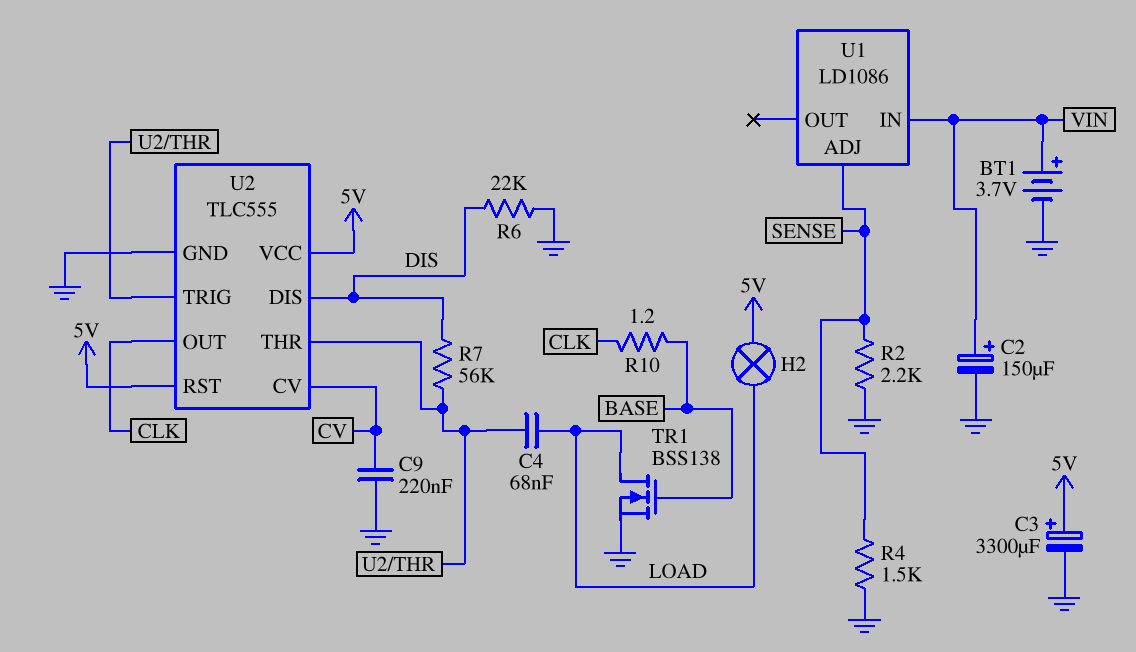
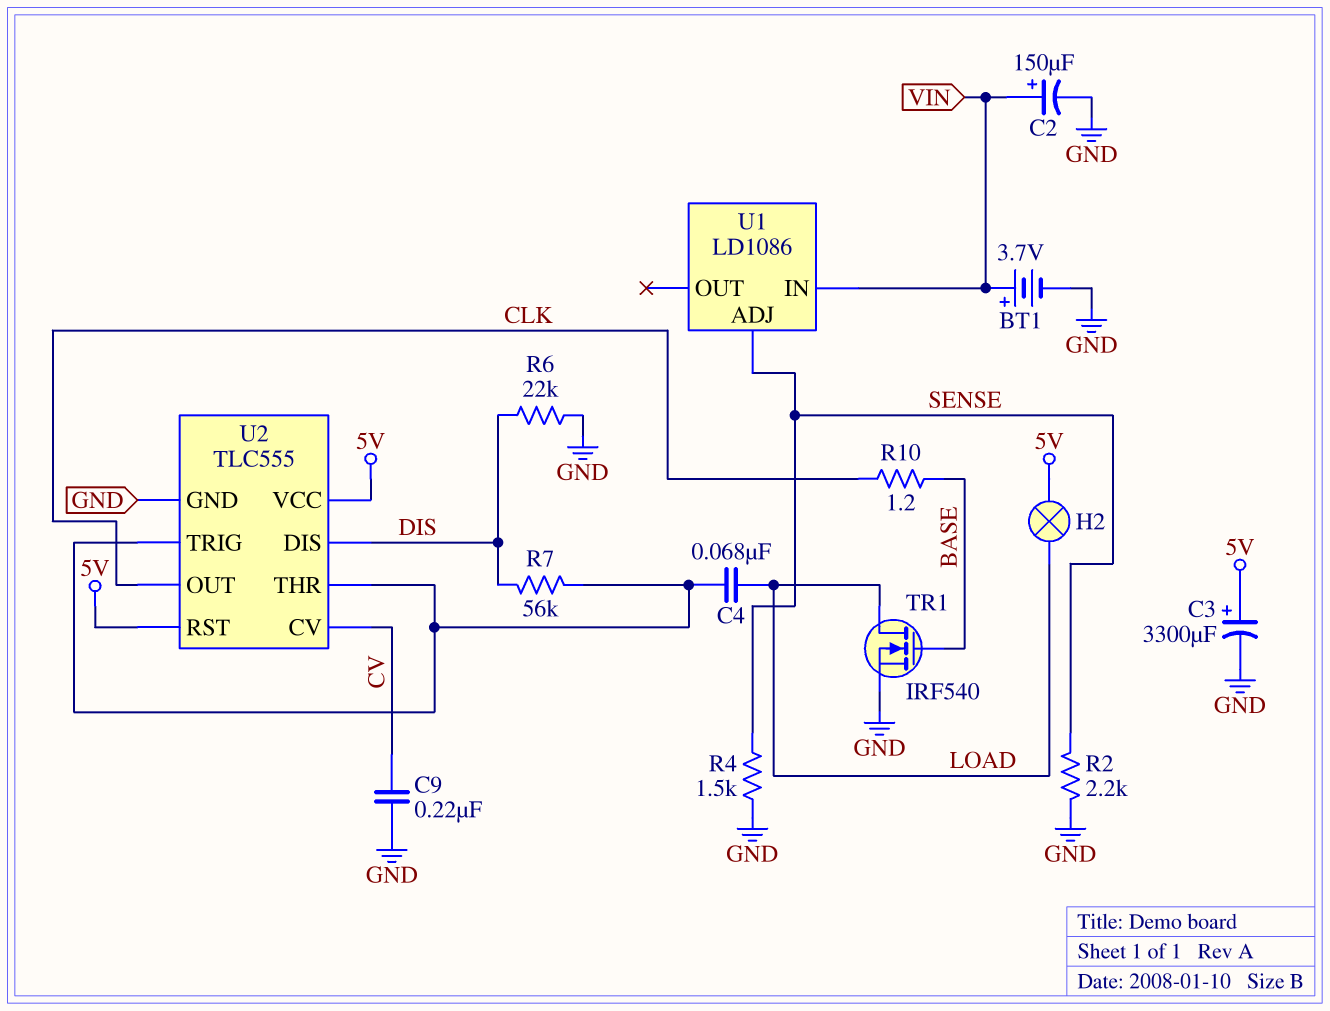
TR1: NMOS BSS138 (G BASE, D LOAD, S GND) -> NMOS IRF540 (G BASE, D LOAD, S GND)

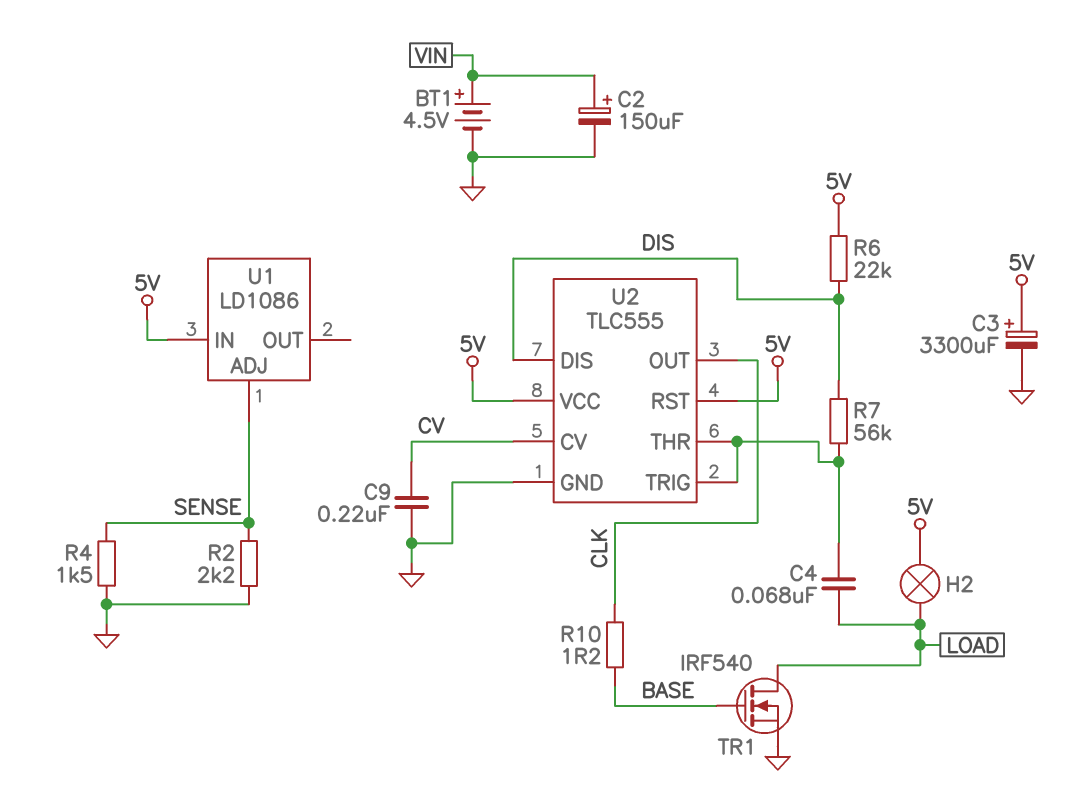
BT1: 3.7V (plus VIN, minus GND) -> 4.5V (plus VIN, minus GND)
R6: 22k (DIS, GND) -> 22k (5V, DIS)
U1 pin IN: VIN -> 5V

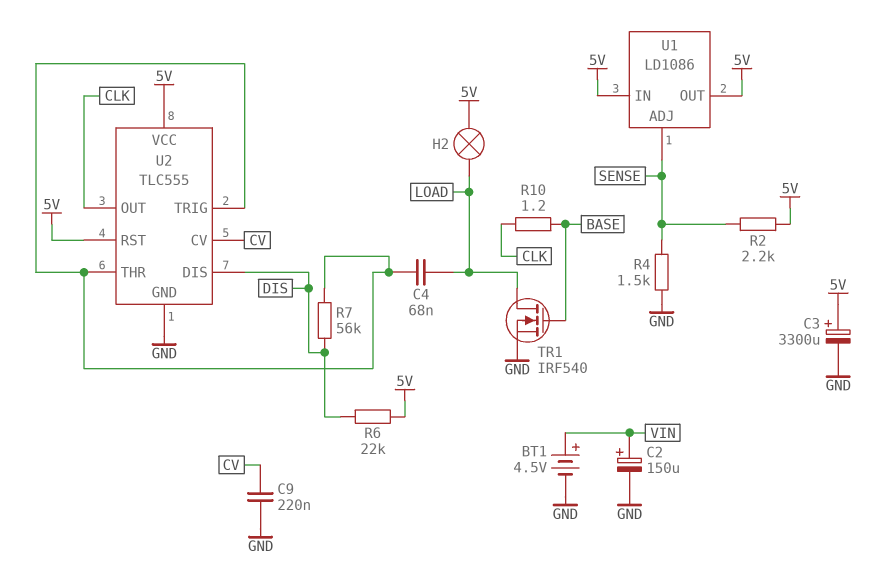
R2: 2.2k (GND, SENSE) -> 2.2k (5V, SENSE)
U1 pin OUT: none -> 5V

